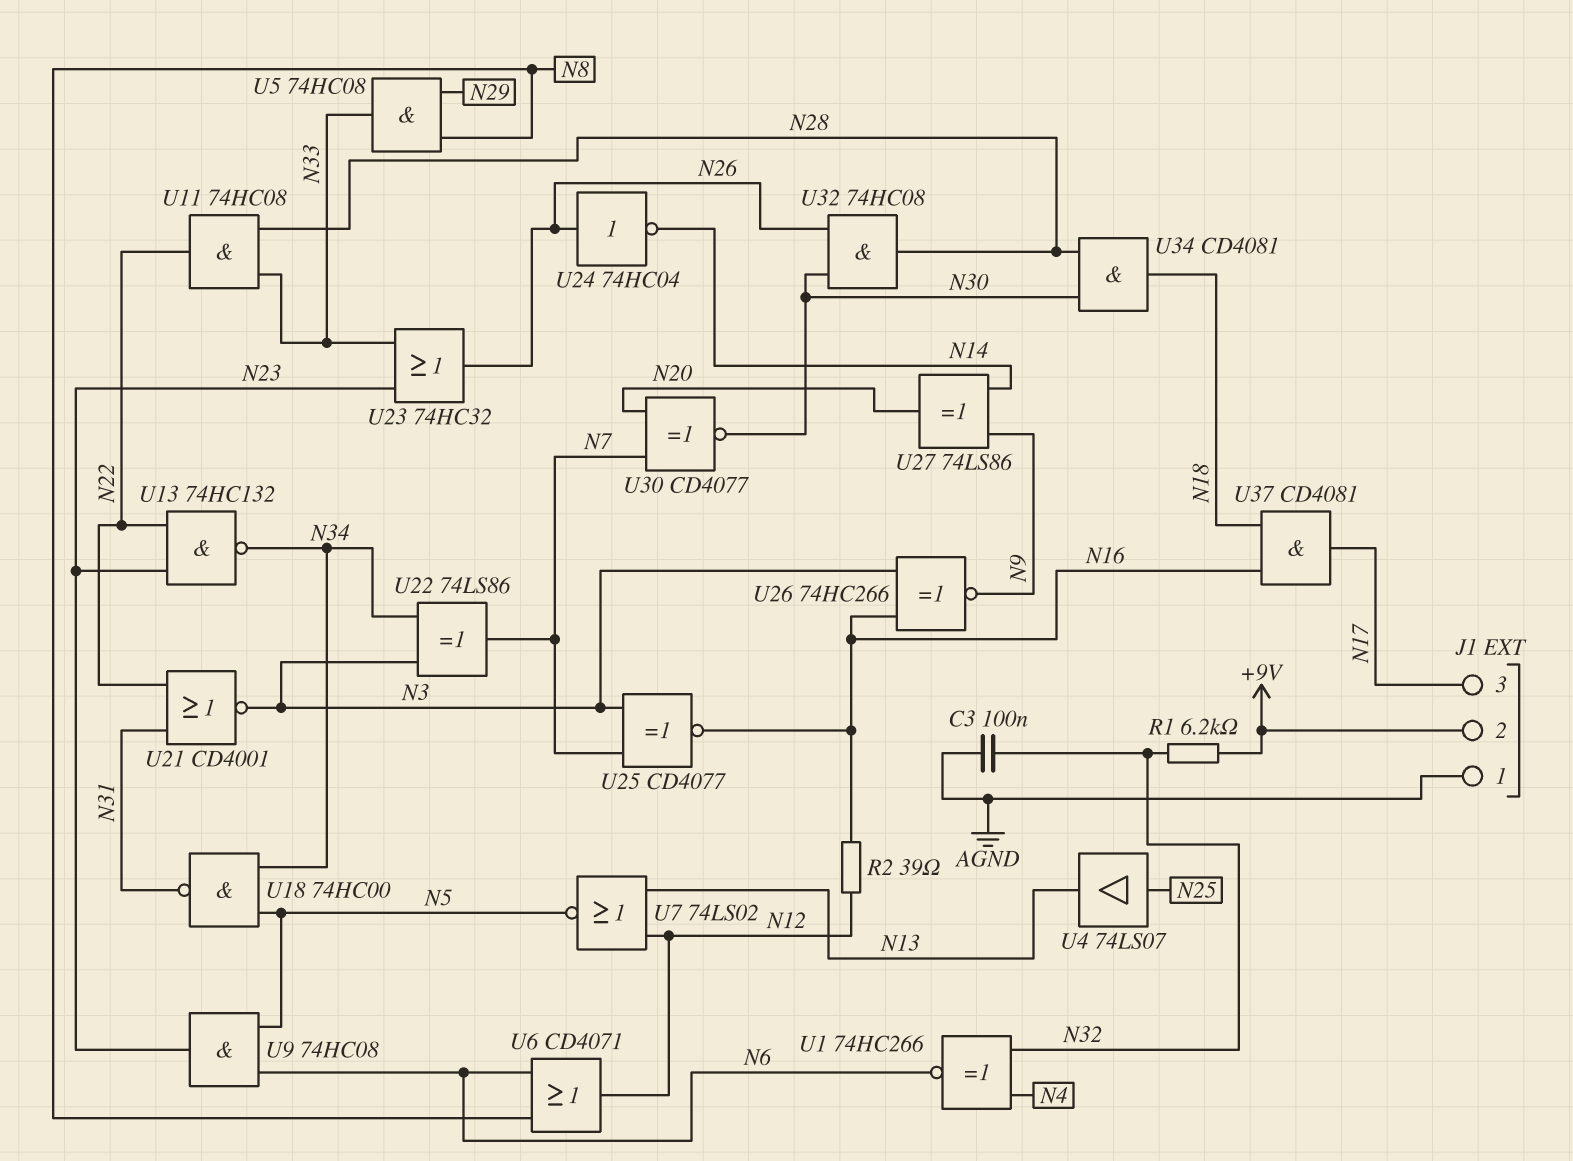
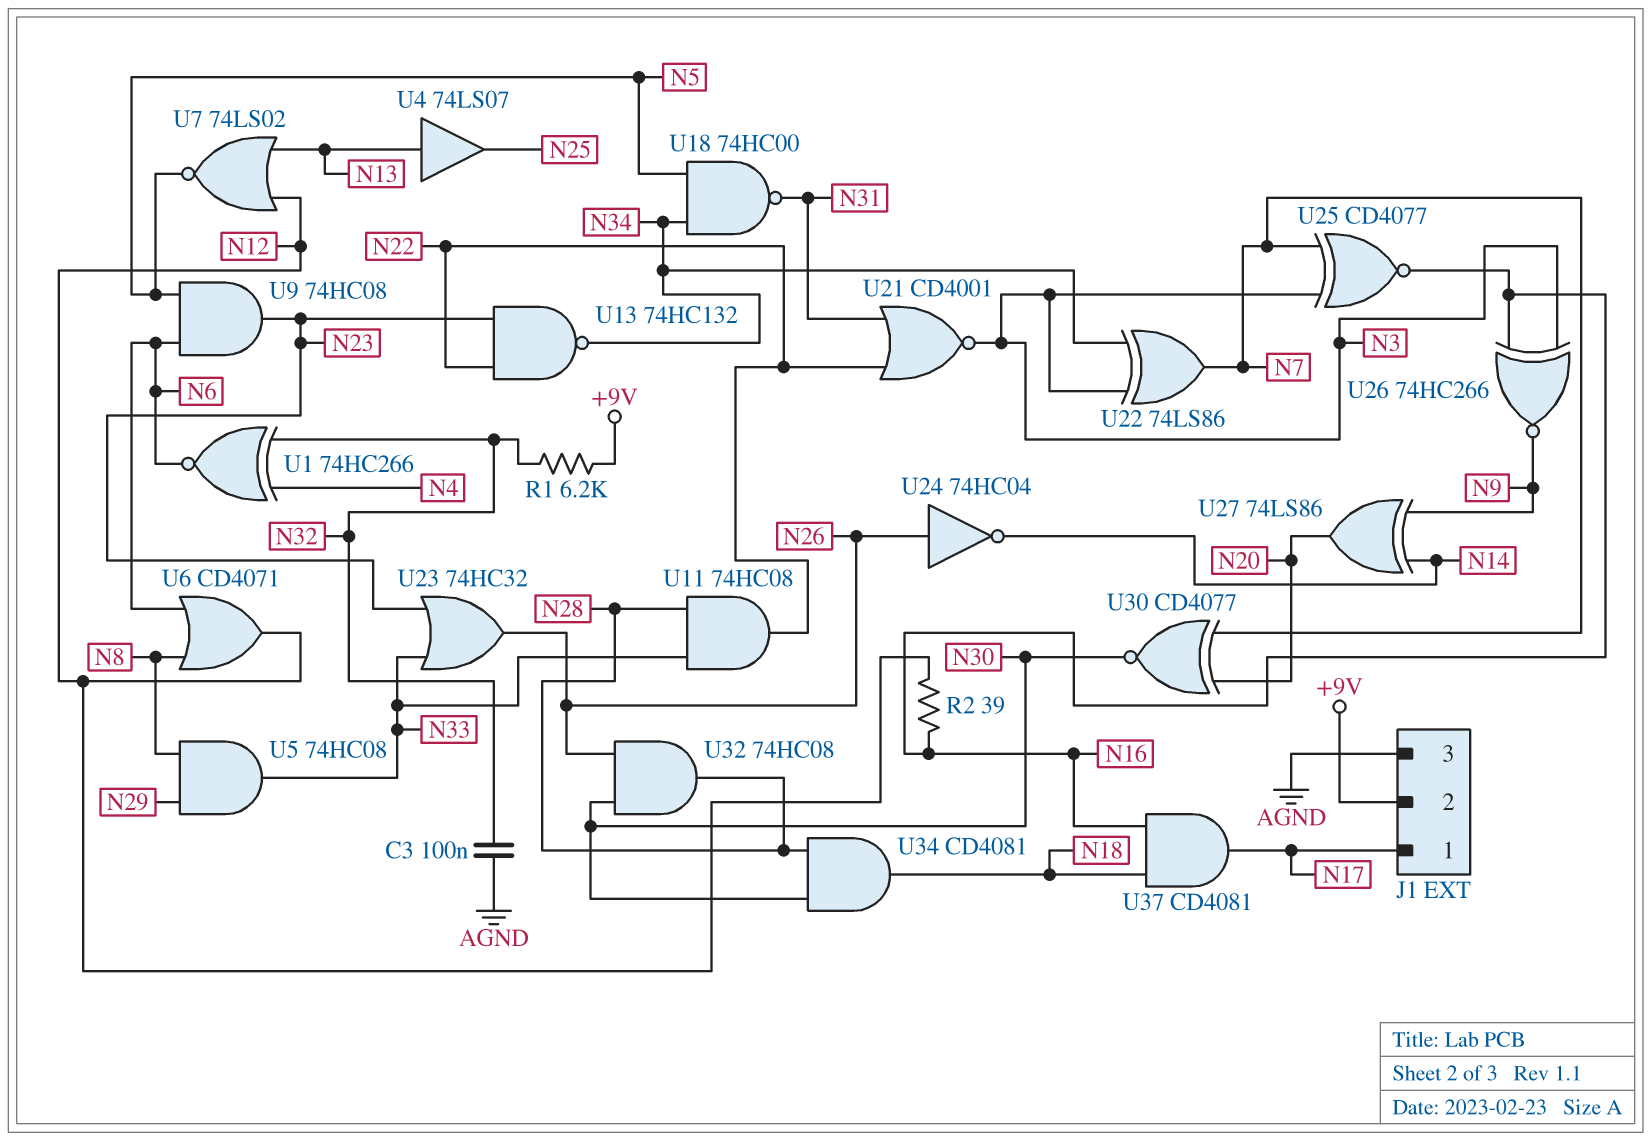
J1 pin 1: AGND -> N17
J1 pin 3: N17 -> AGND
U4: buffer 74LS07 (in N25, out N13) -> buffer 74LS07 (in N13, out N25)

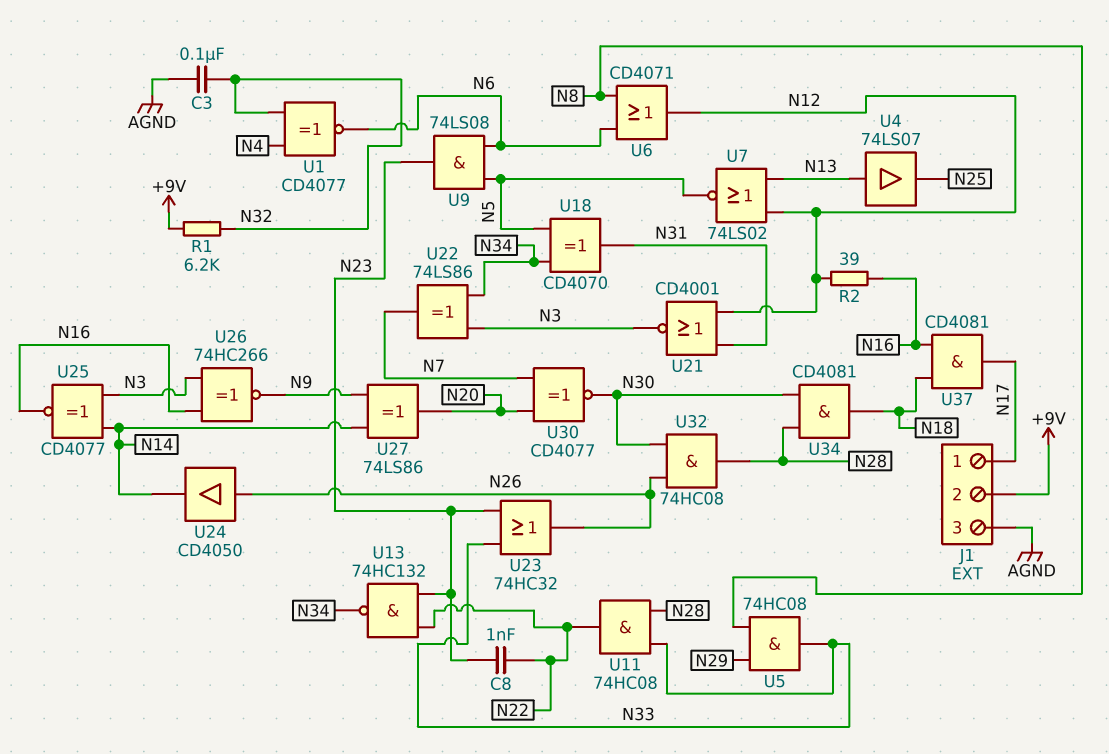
C8: none -> 1nF (N22, N23)
U1: XNOR 74HC266 (in N4, in N32, out N6) -> XNOR CD4077 (in N4, in N32, out N6)
U9: AND 74HC08 (in N5, in N6, out N23) -> AND 74LS08 (in N5, in N6, out N23)
U18: NAND 74HC00 (in N5, in N34, out N31) -> XOR CD4070 (in N5, in N34, out N31)
U21: NOR CD4001 (in N22, in N31, out N3) -> NOR CD4001 (in N12, in N31, out N3)
U24: NOT 74HC04 (in N26, out N14) -> buffer CD4050 (in N26, out N14)
U25: XNOR CD4077 (in N3, in N7, out N16) -> XNOR CD4077 (in N3, in N14, out N16)

